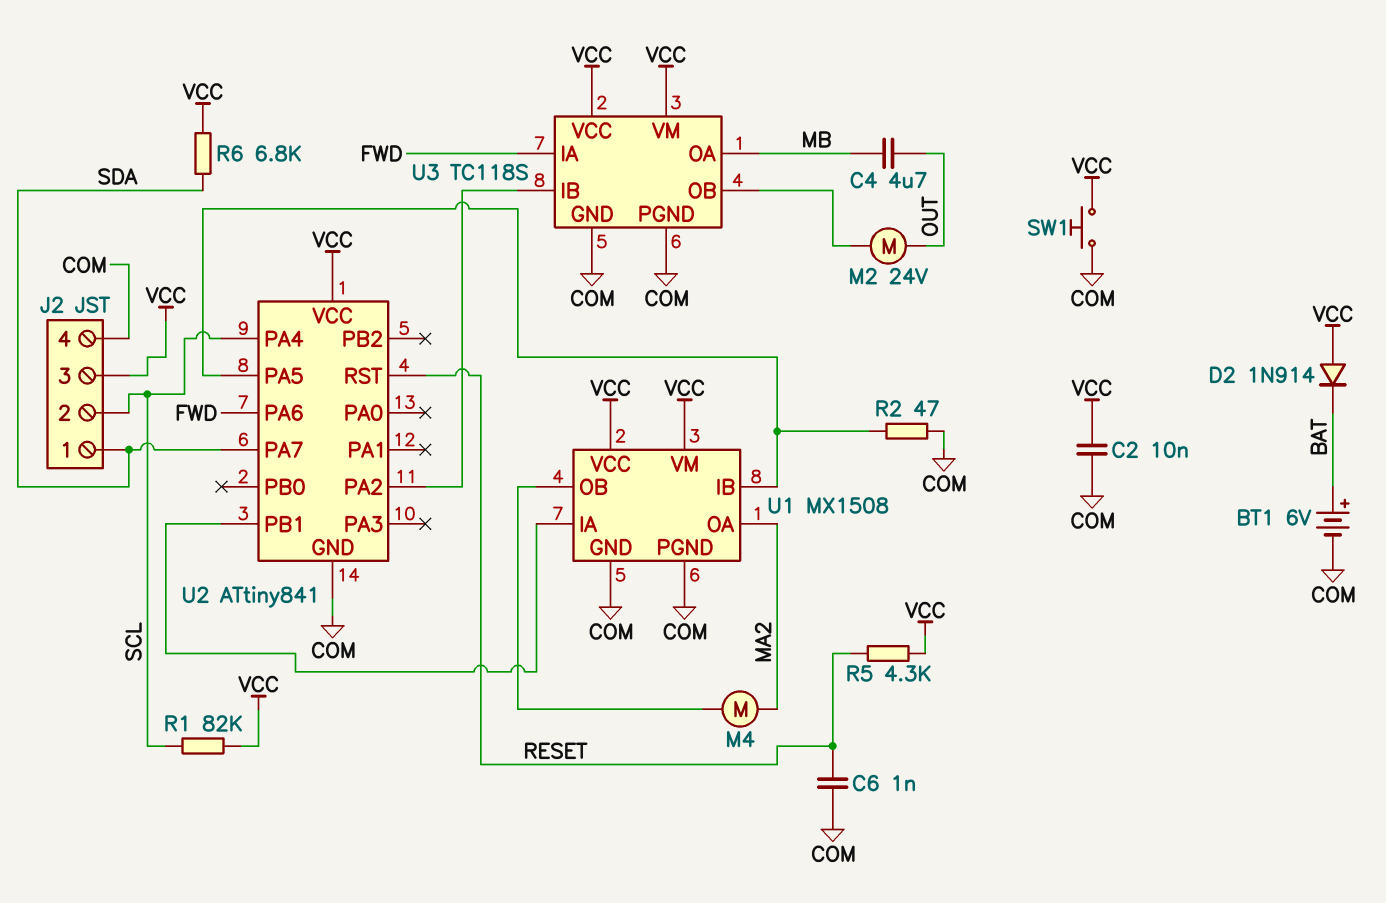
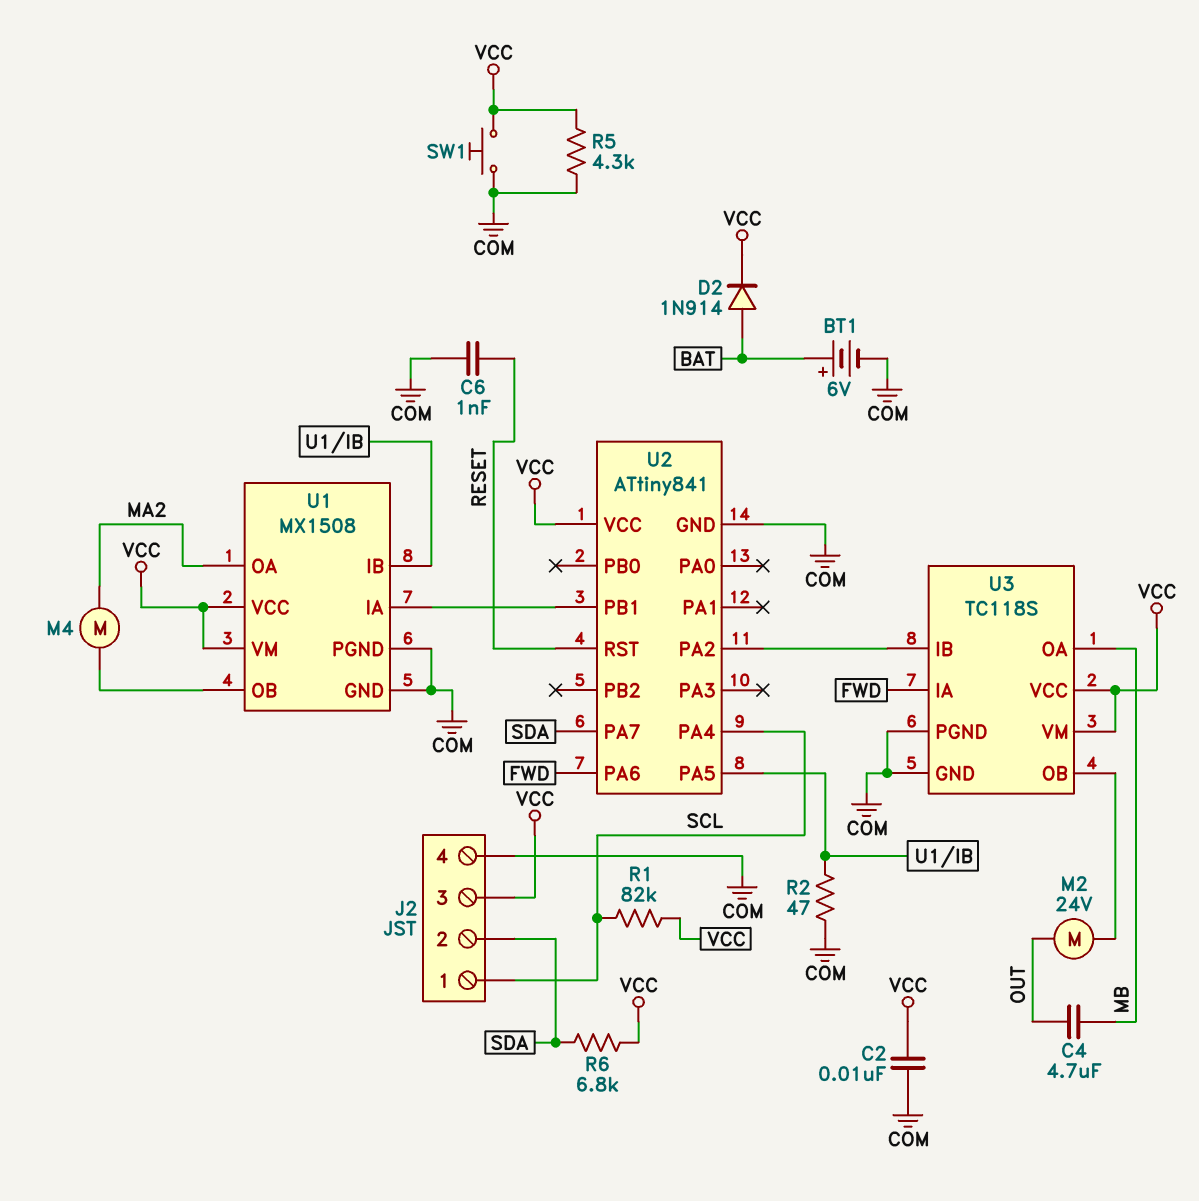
D2: diode 1N914 (A VCC, K BAT) -> diode 1N914 (A BAT, K VCC)
J2 pin 1: SDA -> SCL
J2 pin 2: SCL -> SDA
R5: 4.3k (RESET, VCC) -> 4.3k (COM, VCC)

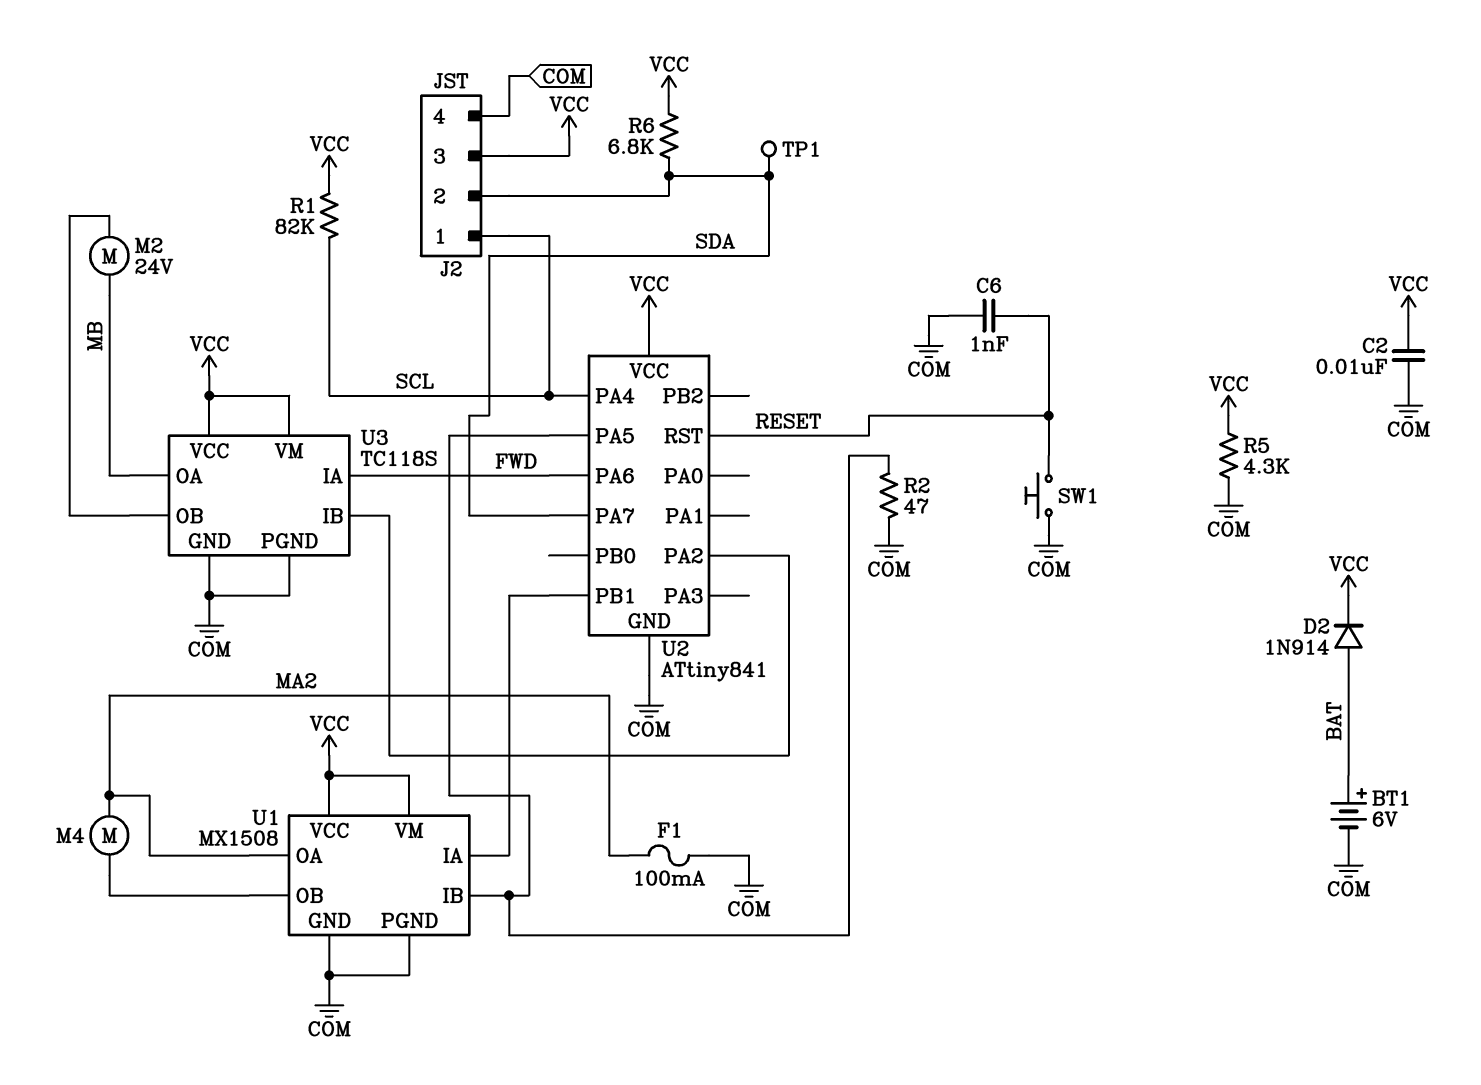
C4: 4.7uF (MB, OUT) -> none
F1: none -> 100mA (COM, MA2)
M2: motor 24V (OUT, U3/OB) -> motor 24V (MB, U3/OB)
SW1: button (COM, VCC) -> button (COM, RESET)
TP1: none -> test point (SDA)

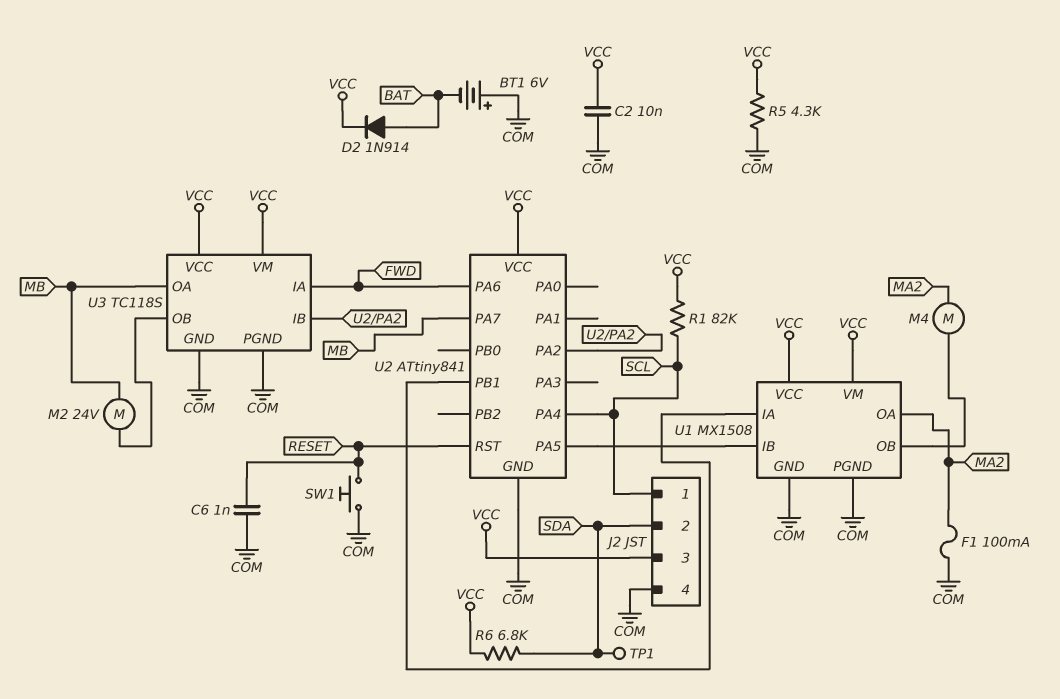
BT1: 6V (plus BAT, minus COM) -> 6V (plus COM, minus BAT)
R2: 47 (COM, U1/IB) -> none
U2 pin PA7: SDA -> MB

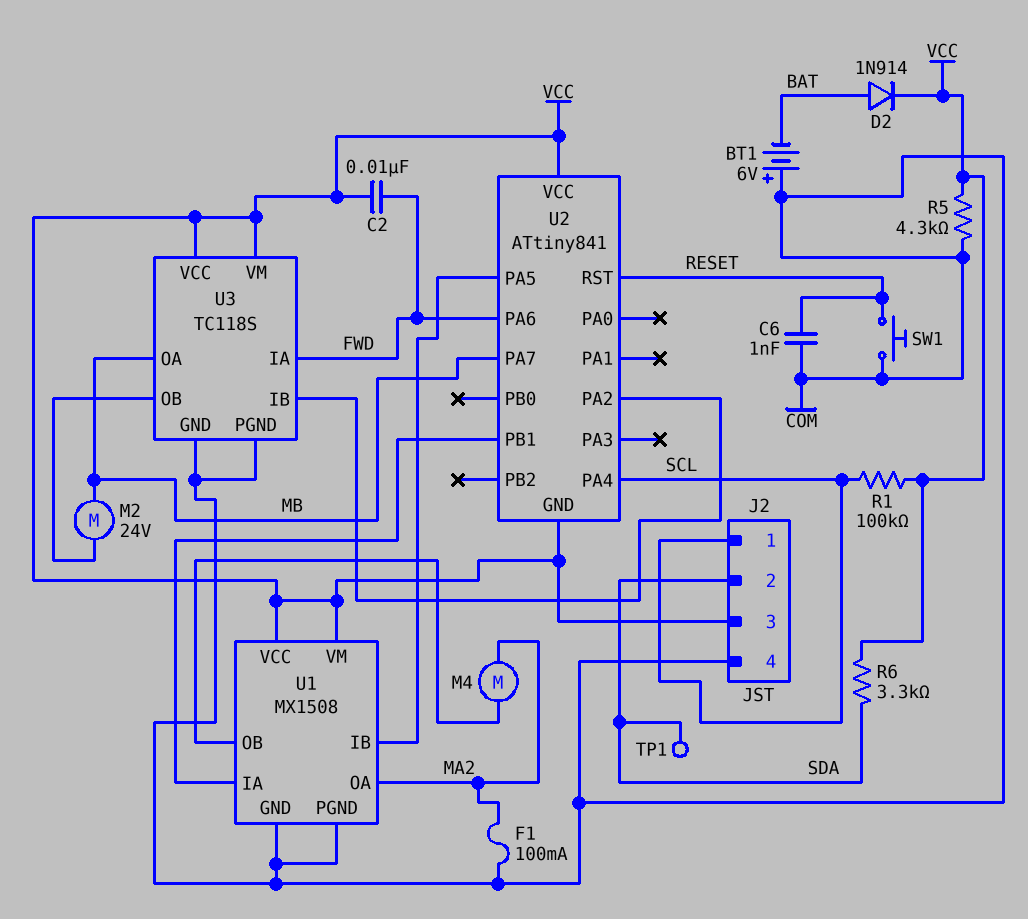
C2: 10nF (COM, VCC) -> 10nF (FWD, VCC)
R1: 82k (SCL, VCC) -> 100k (SCL, VCC)
R6: 6.8k (SDA, VCC) -> 3.3k (SDA, VCC)
U2 pin GND: COM -> VCC

